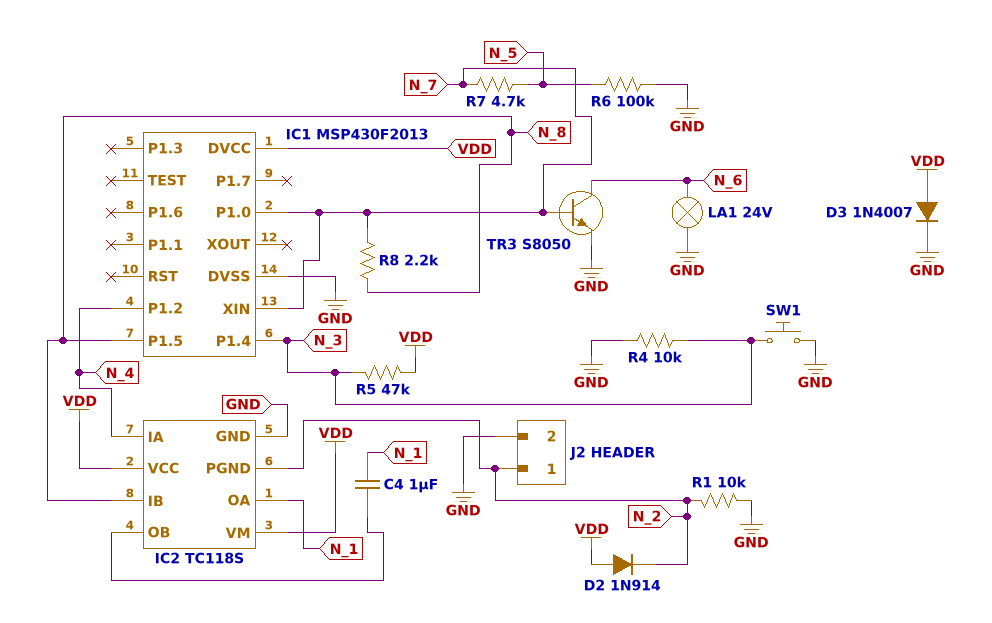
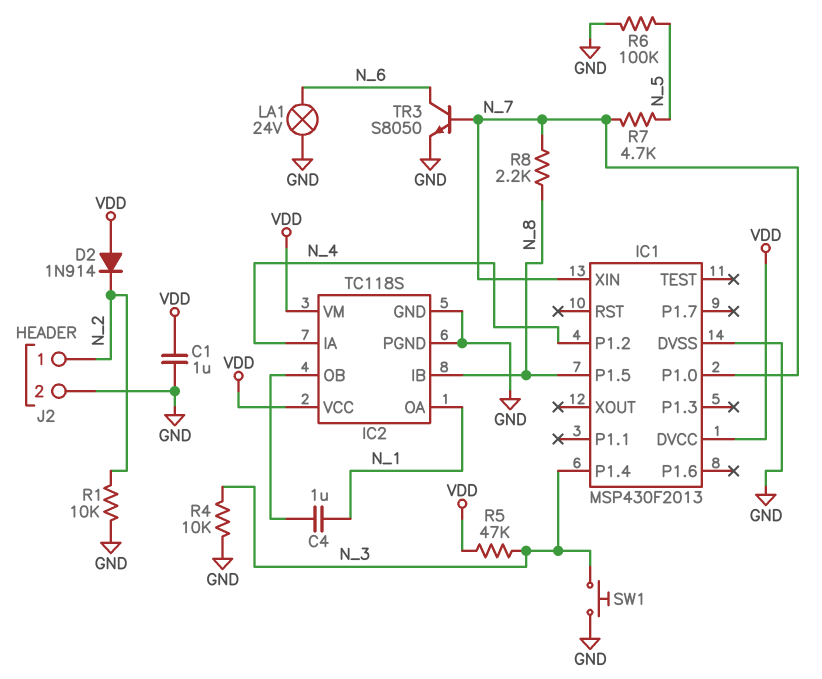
C1: none -> 1uF (GND, VDD)
D3: diode 1N4007 (A VDD, K GND) -> none
IC2 pin PGND: N_2 -> GND

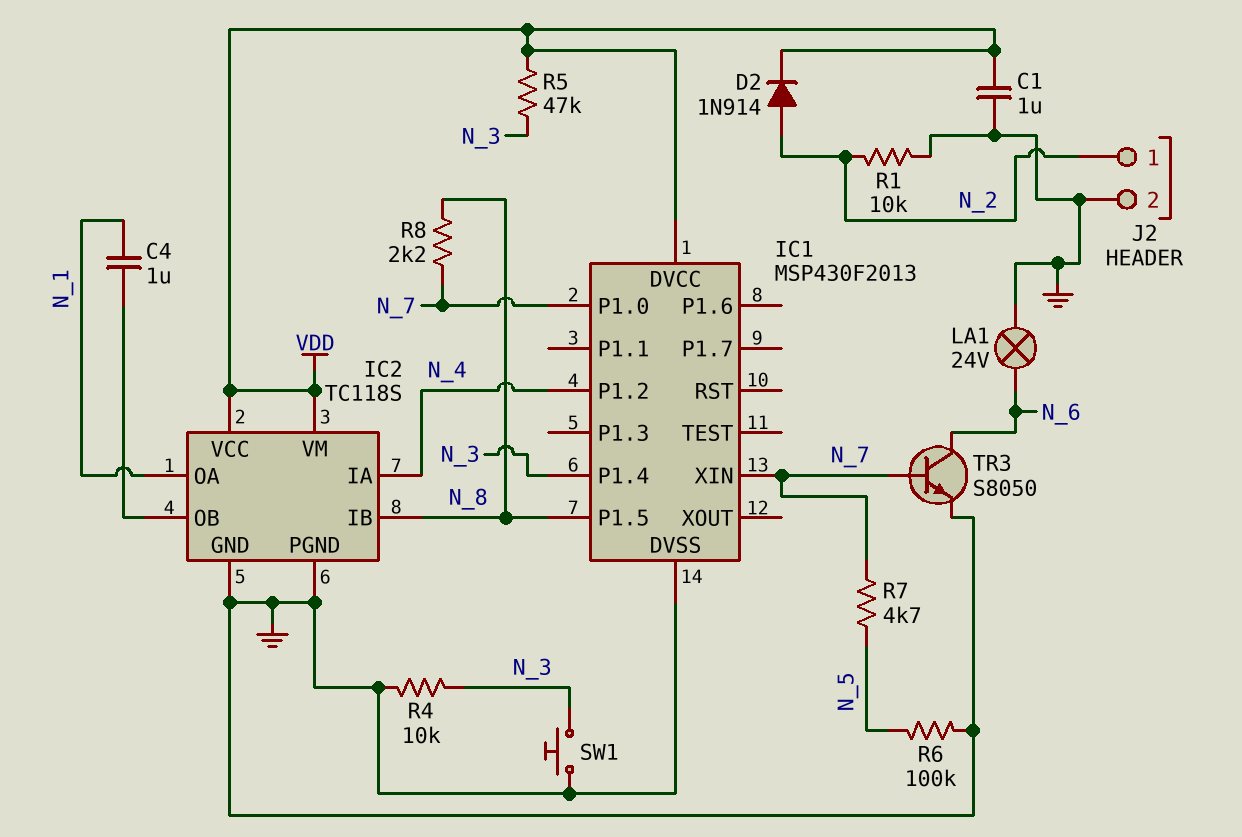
D2: diode 1N914 (A VDD, K N_2) -> diode 1N914 (A N_2, K VDD)

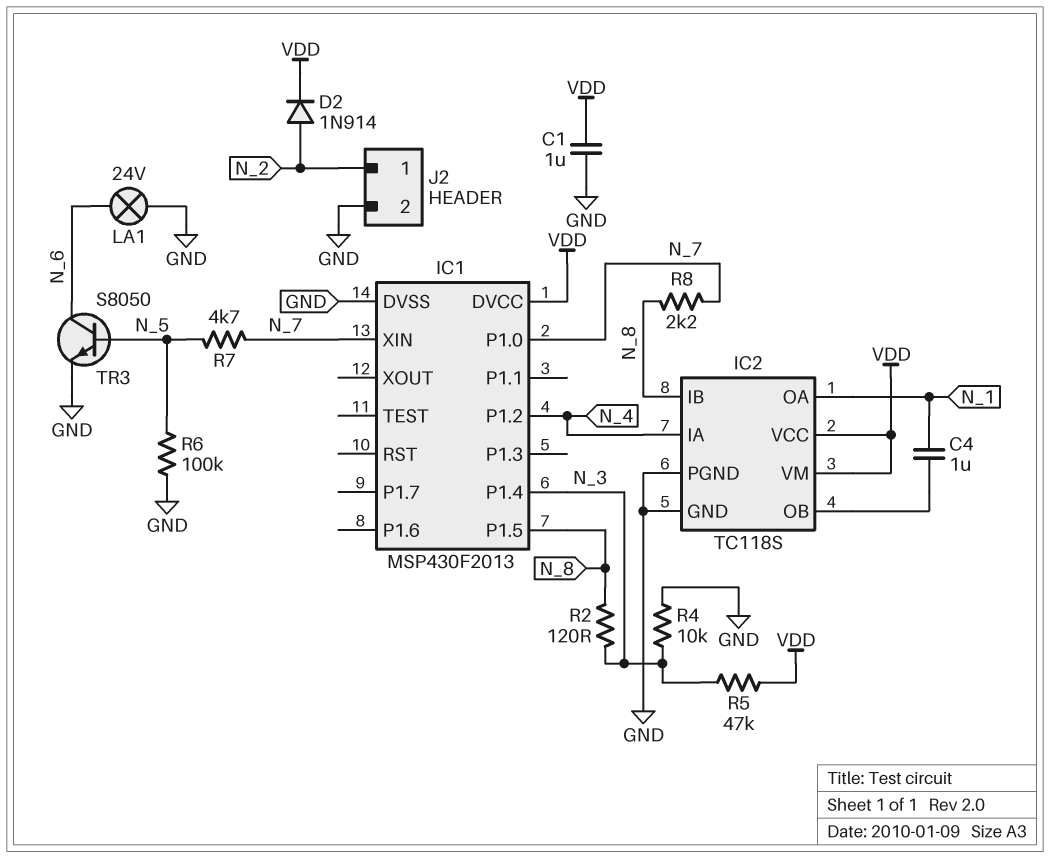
R1: 10k (GND, N_2) -> none
R2: none -> 120 (N_3, N_8)
SW1: button (GND, N_3) -> none
TR3: NPN S8050 (B N_7, C N_6, E GND) -> NPN S8050 (B N_5, C N_6, E GND)

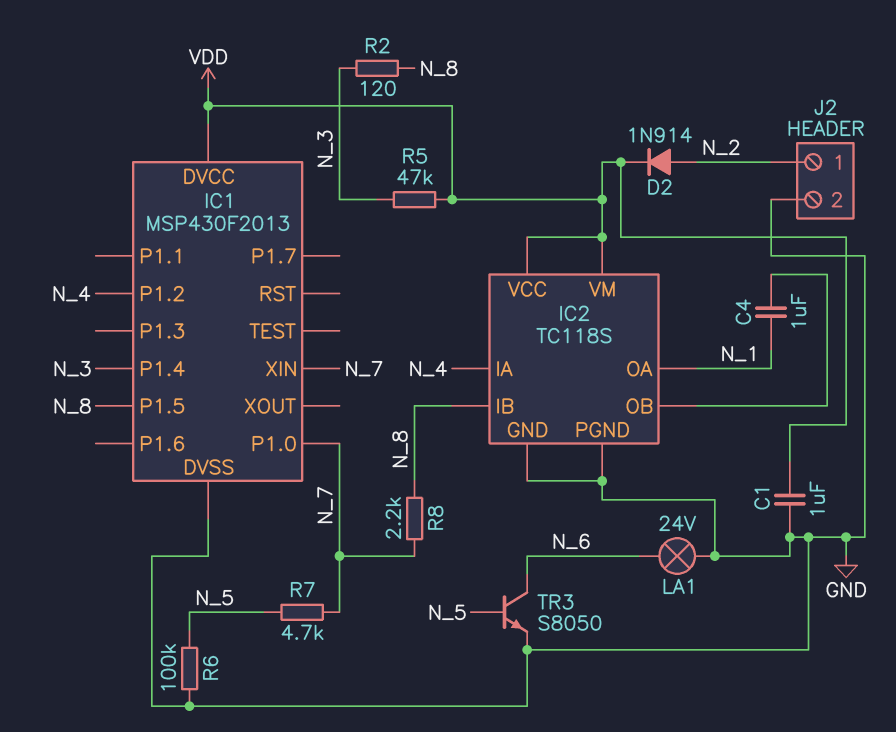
R4: 10k (GND, N_3) -> none

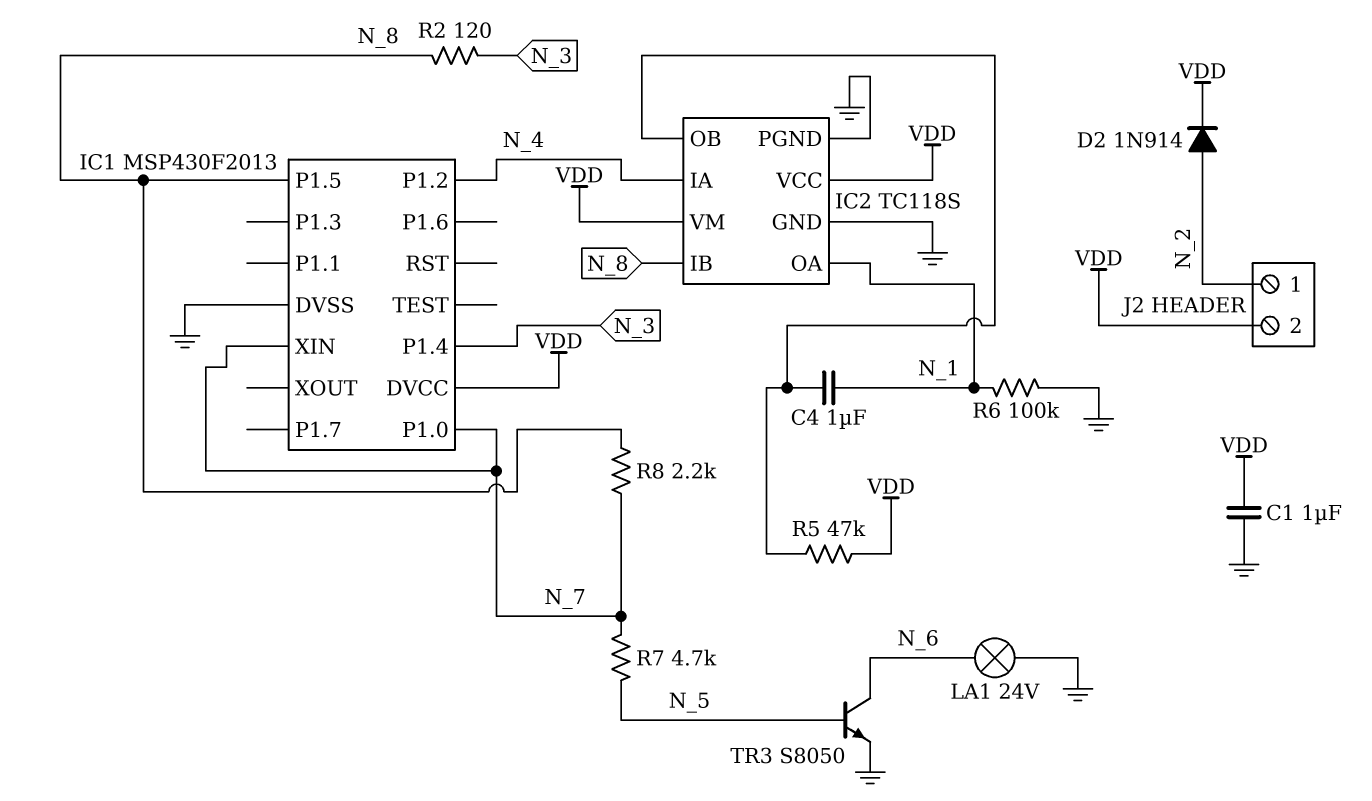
J2 pin 2: GND -> VDD
R5: 47k (N_3, VDD) -> 47k (IC2/OB, VDD)
R6: 100k (GND, N_5) -> 100k (GND, N_1)

